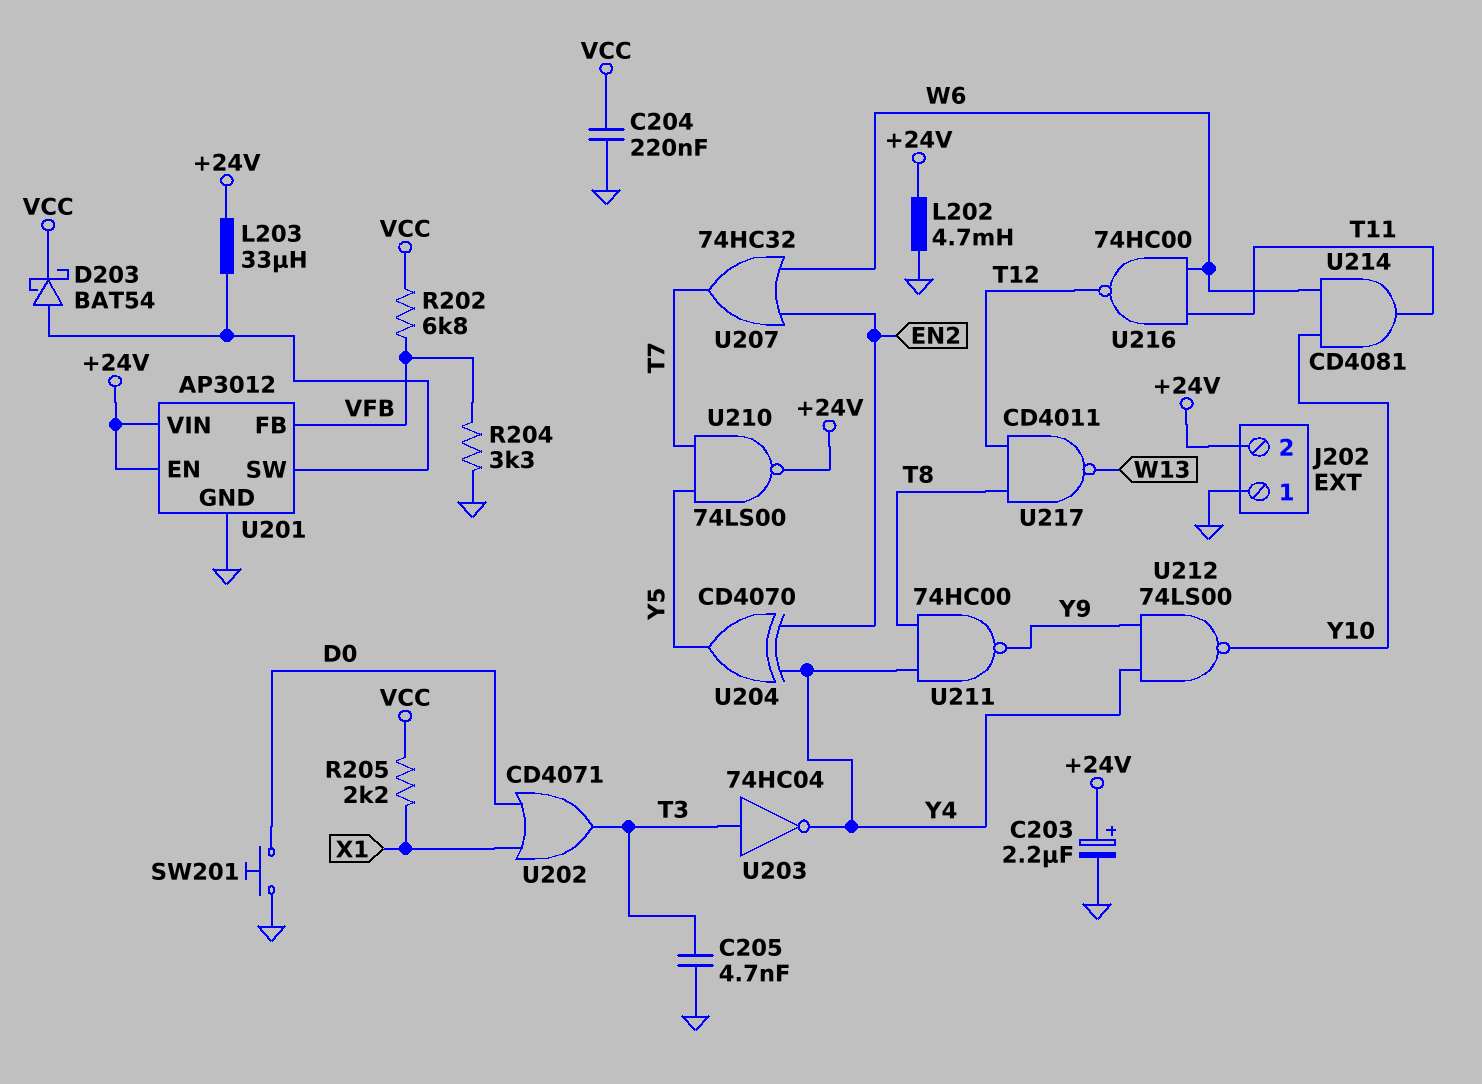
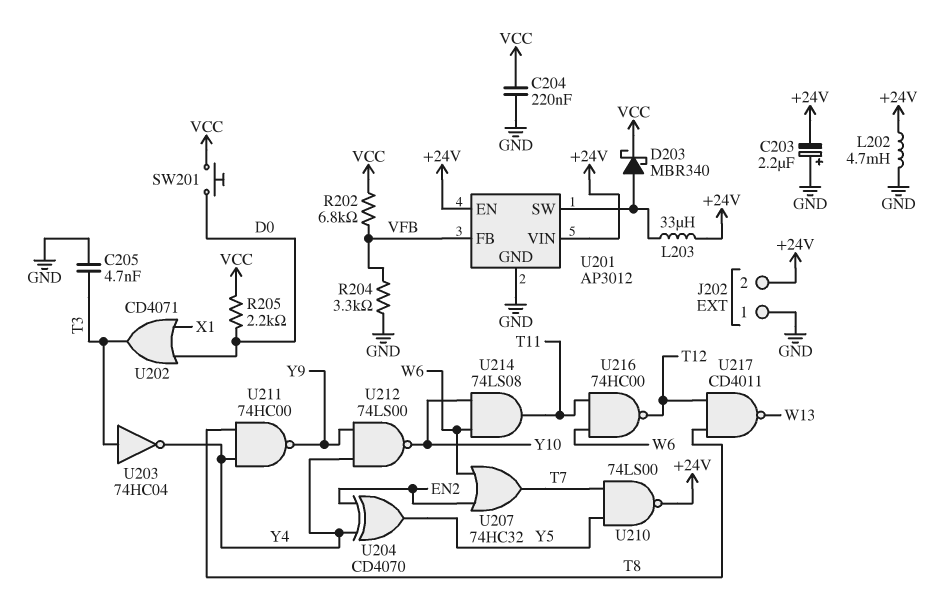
C203: 2.2uF (plus +24V, minus GND) -> 2.2uF (plus GND, minus +24V)
D203: schottky BAT54 (A U201/SW, K VCC) -> schottky MBR340 (A U201/SW, K VCC)
R205: 2.2k (VCC, X1) -> 2.2k (D0, VCC)
SW201: button (D0, GND) -> button (D0, VCC)
U214: AND CD4081 (in W6, in Y10, out T11) -> AND 74LS08 (in W6, in Y10, out T11)

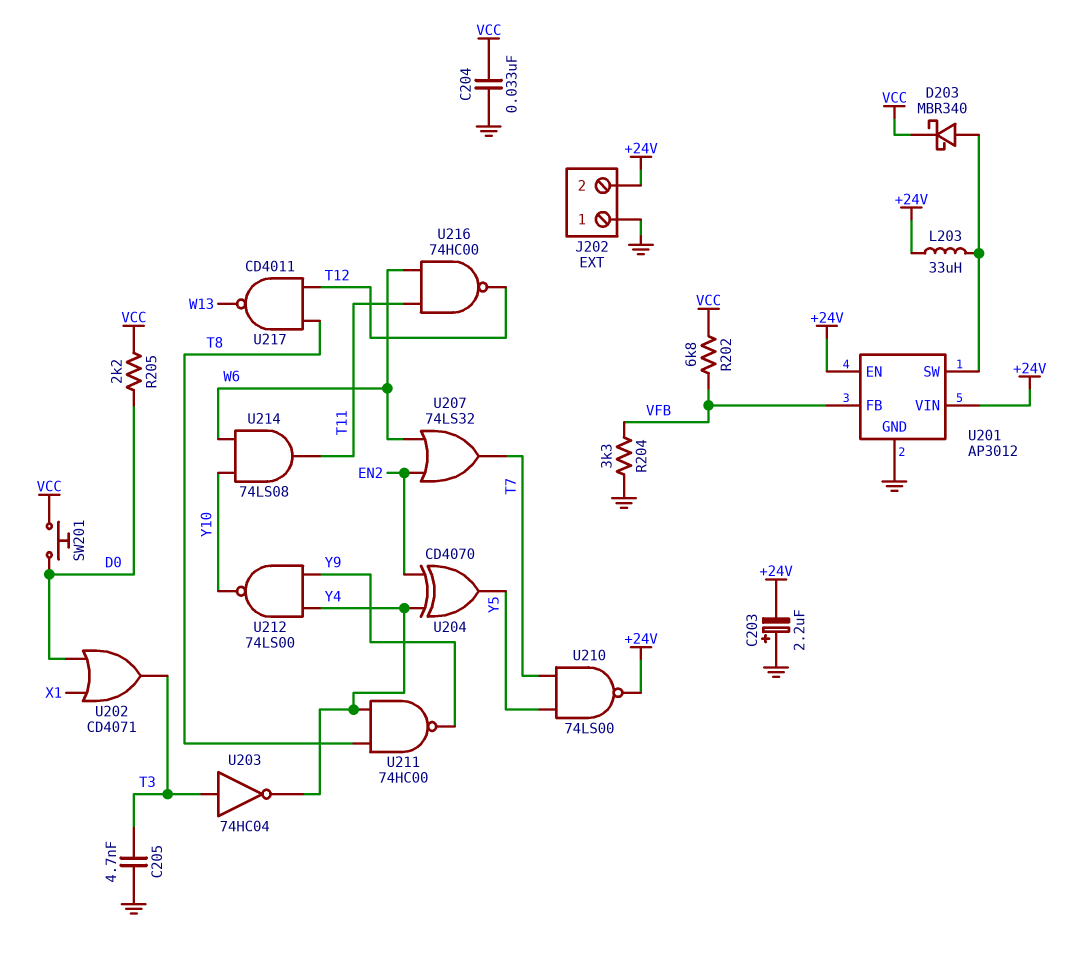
C204: 220nF (GND, VCC) -> 33nF (GND, VCC)
L202: 4.7mH (+24V, GND) -> none
U207: OR 74HC32 (in EN2, in W6, out T7) -> OR 74LS32 (in EN2, in W6, out T7)

